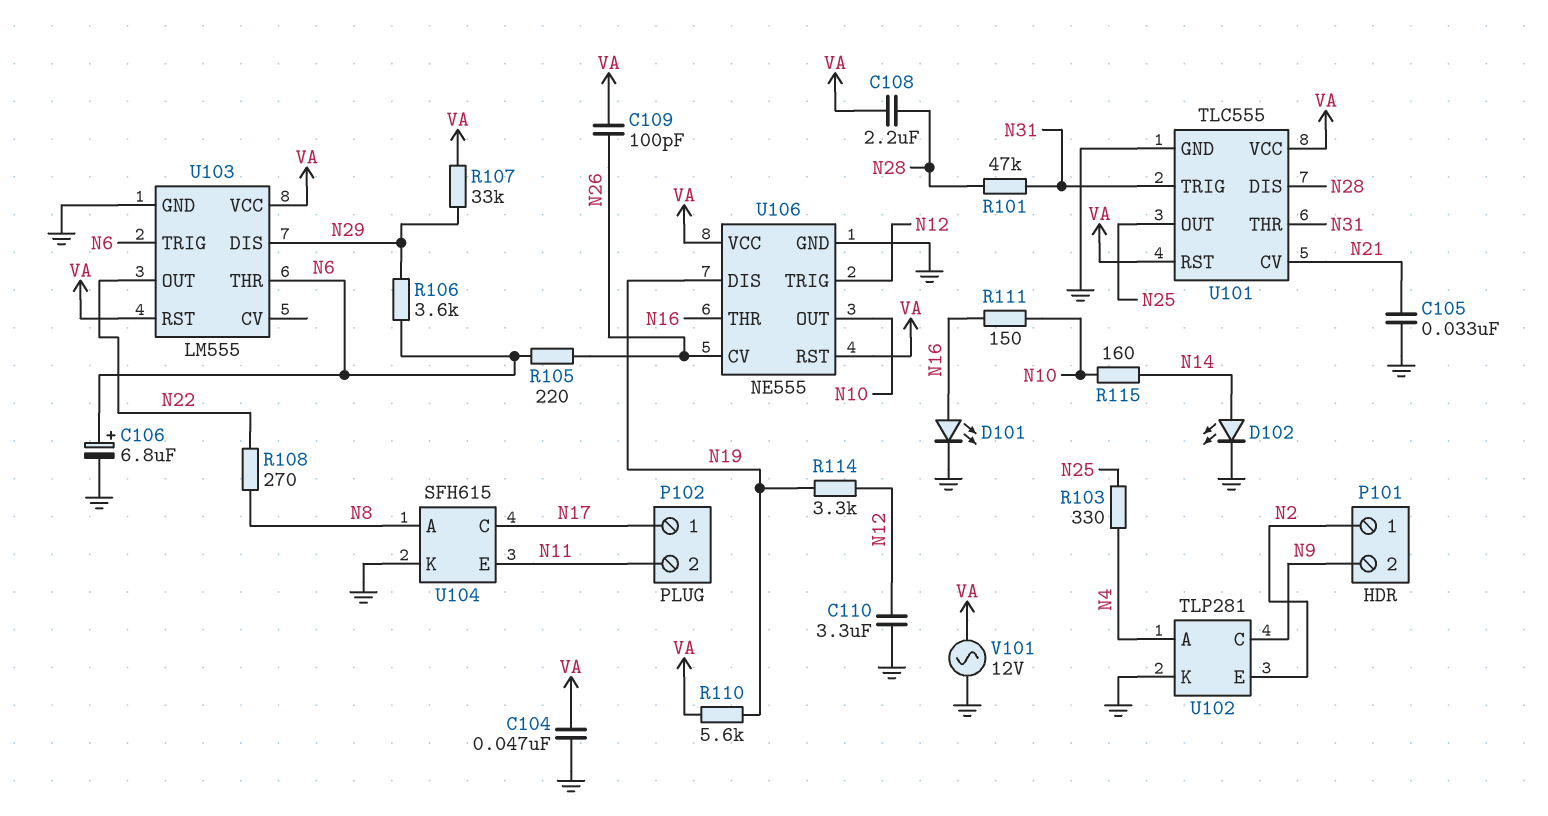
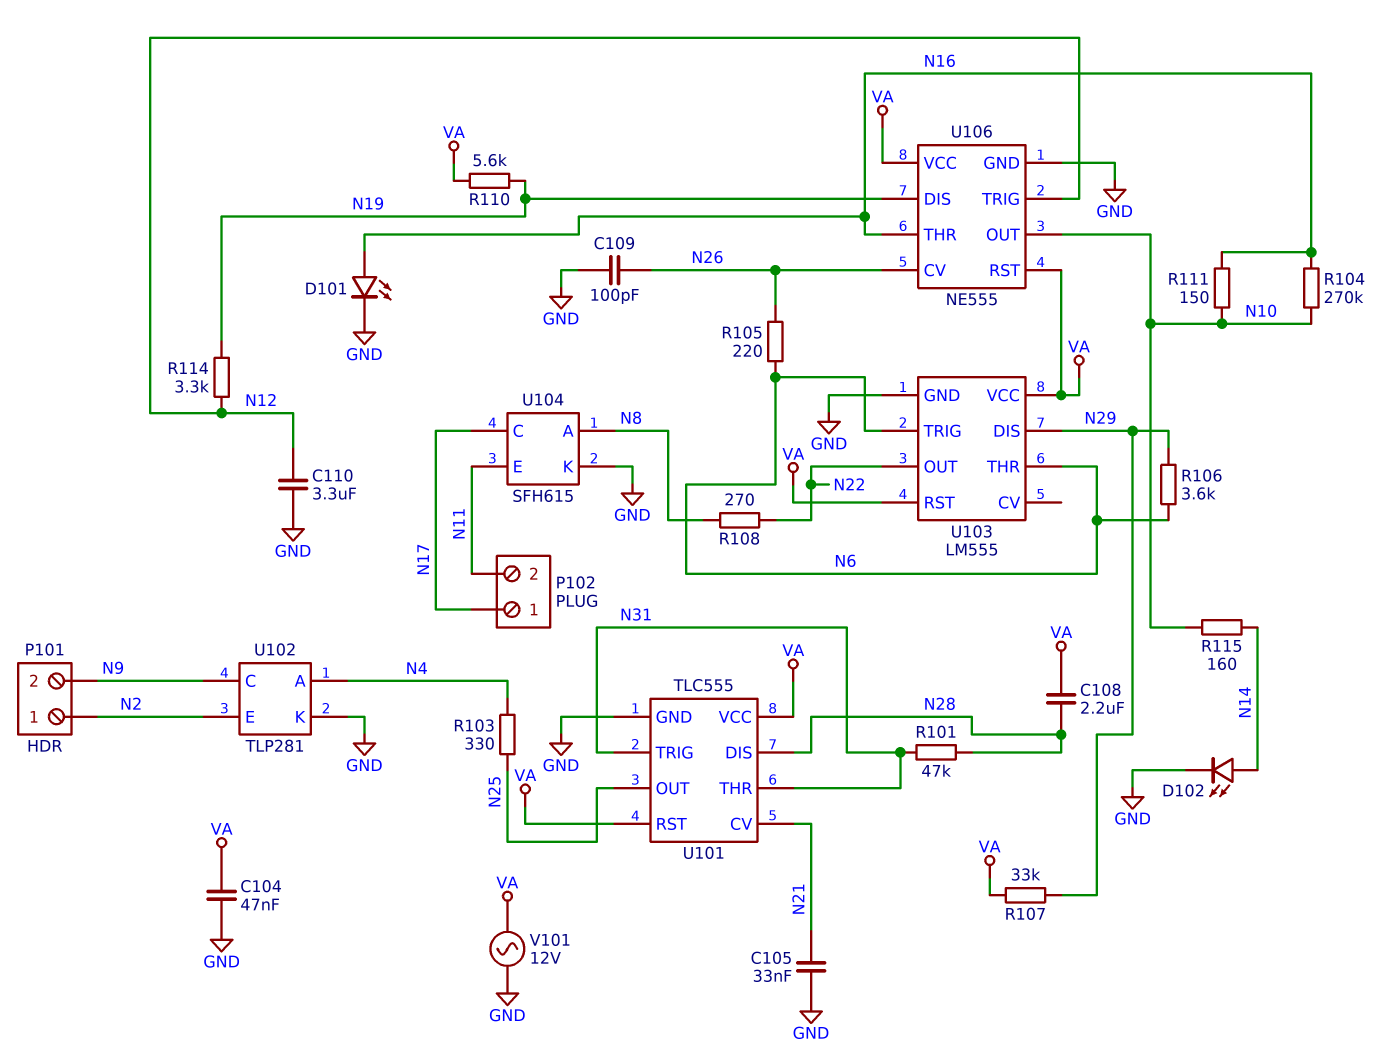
C106: 6.8uF (plus N6, minus GND) -> none
C109: 100pF (N26, VA) -> 100pF (GND, N26)
R104: none -> 270k (N10, N16)

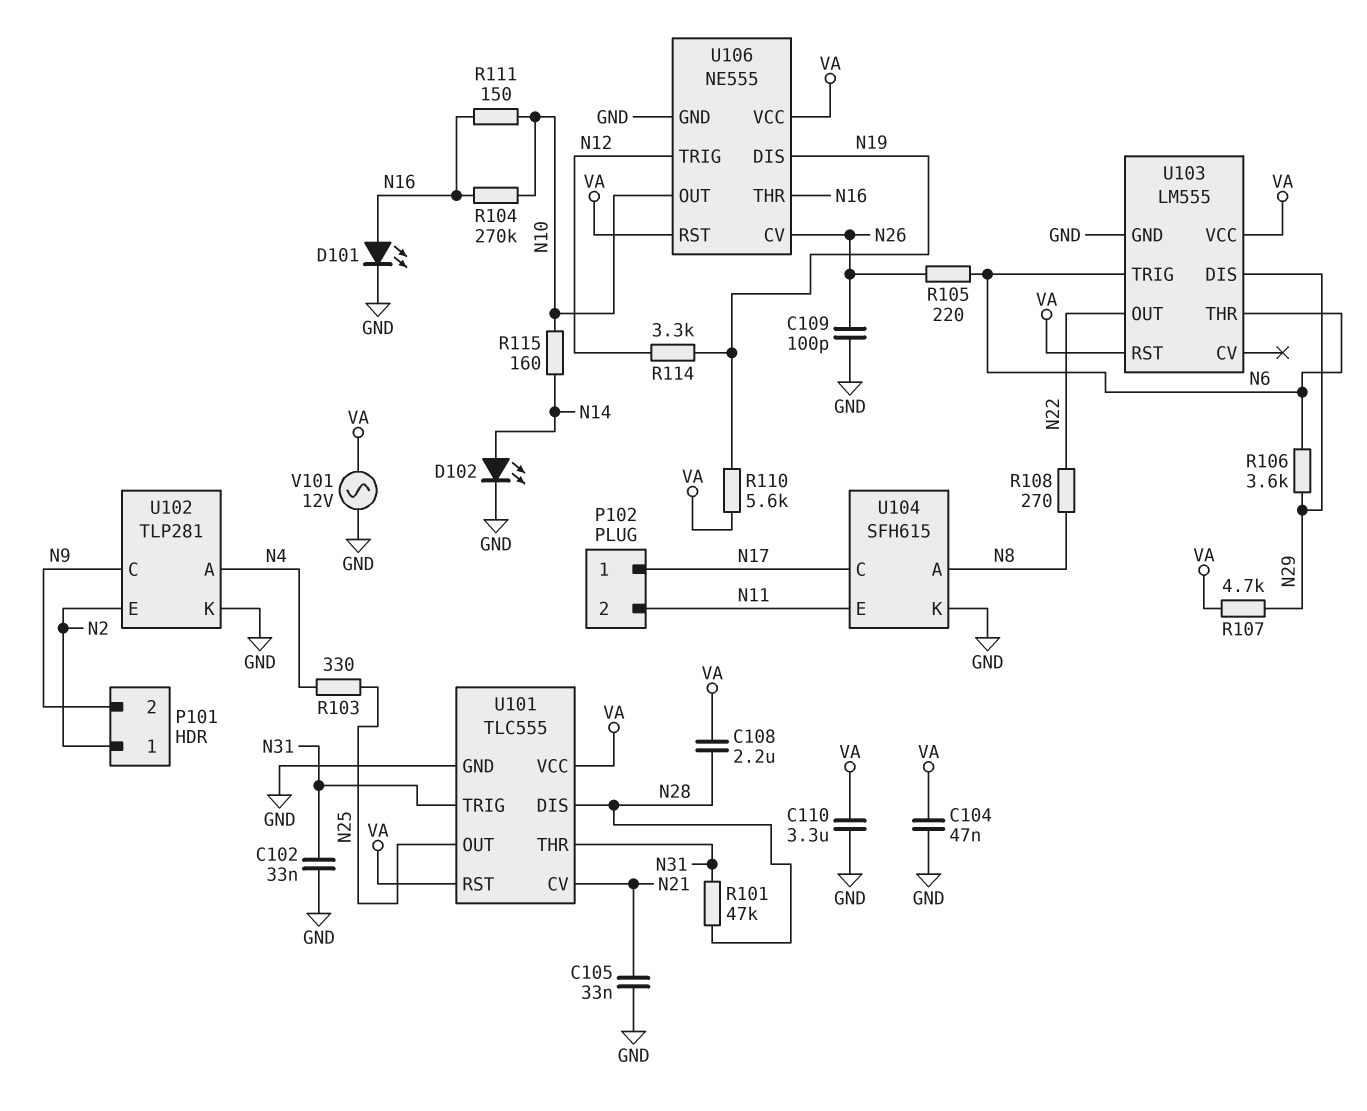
C102: none -> 33nF (GND, N31)
C110: 3.3uF (GND, N12) -> 3.3uF (GND, VA)
R107: 33k (N29, VA) -> 4.7k (N29, VA)

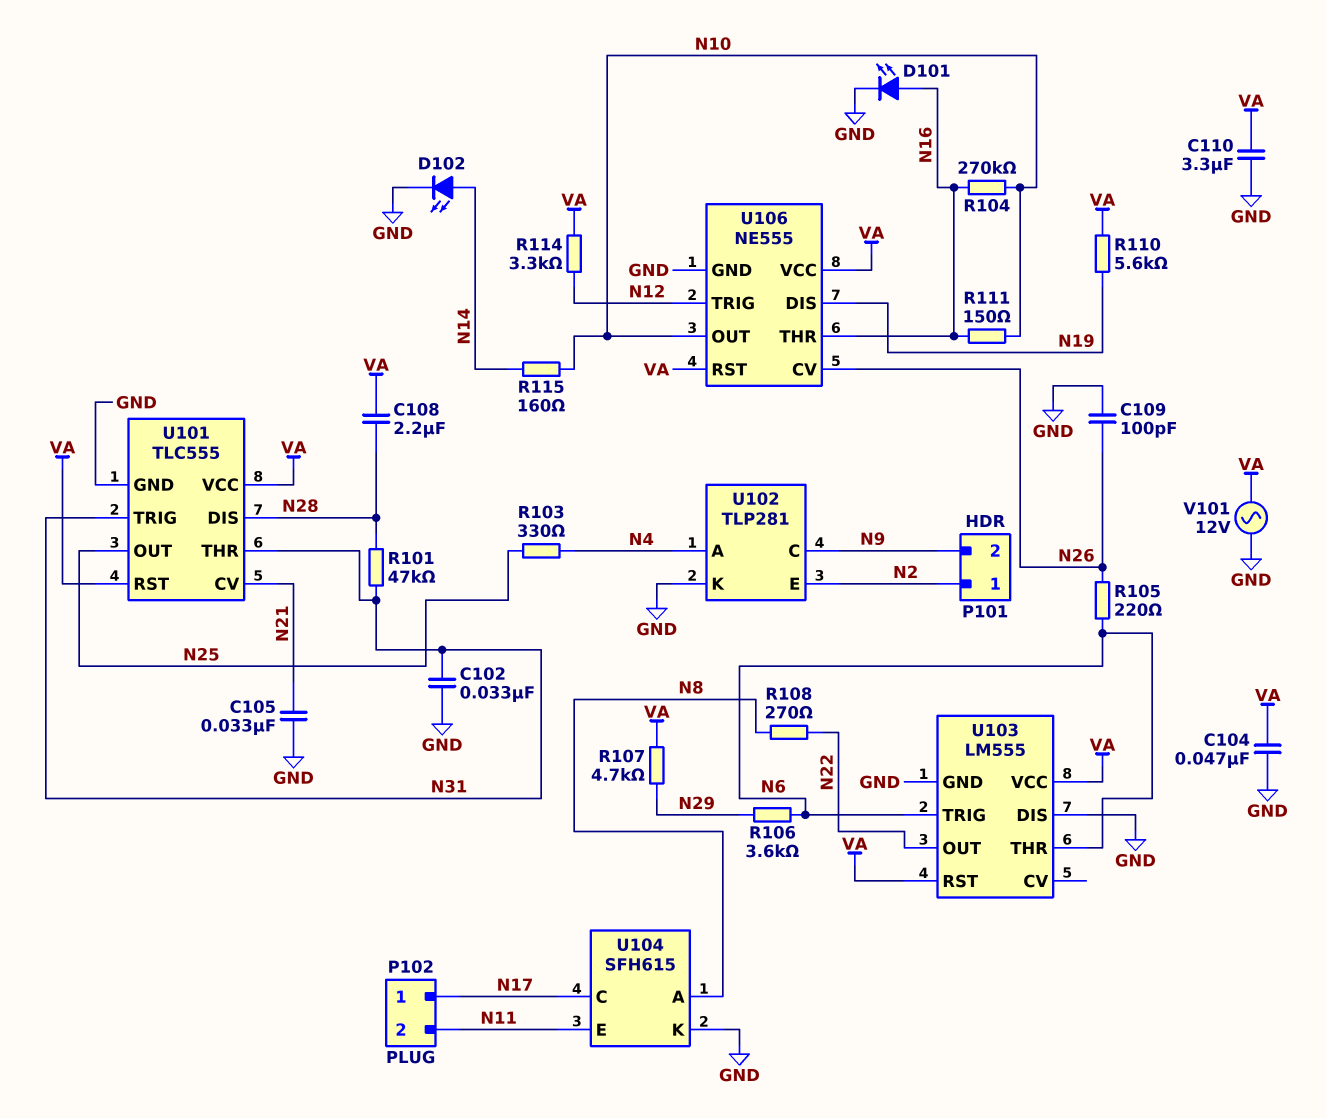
R114: 3.3k (N12, N19) -> 3.3k (N12, VA)
U103 pin DIS: N29 -> GND

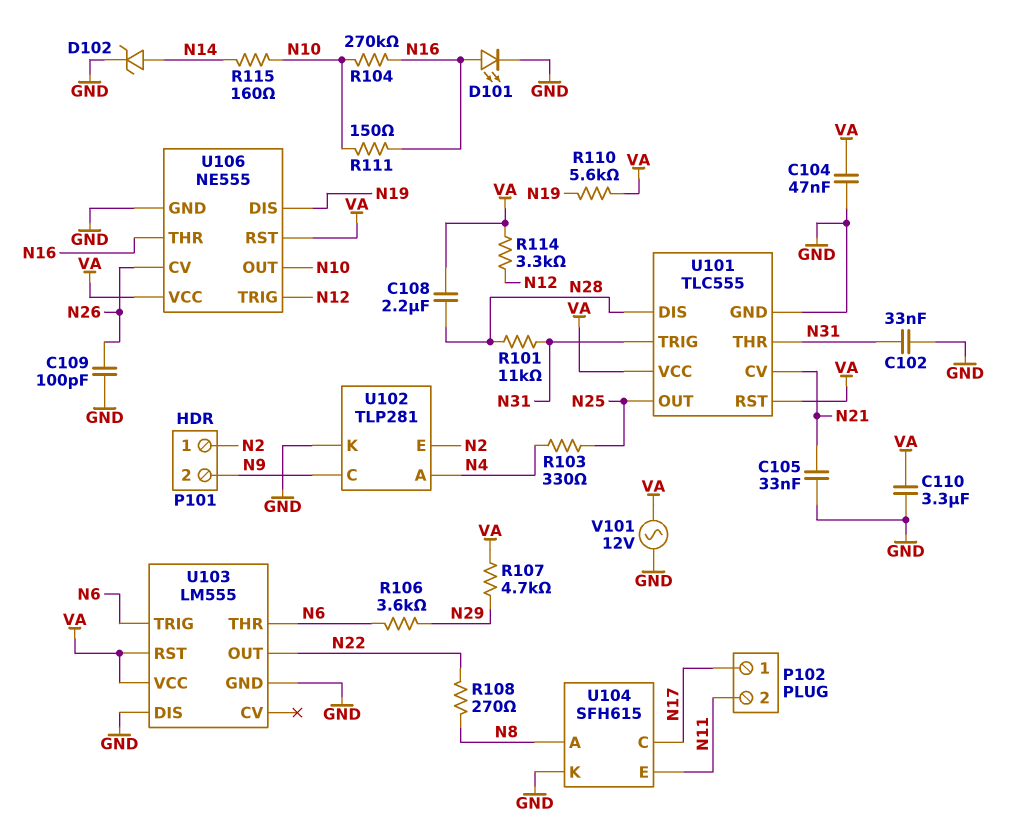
D102: LED (A N14, K GND) -> zener (A N14, K GND)
R101: 47k (N28, N31) -> 11k (N28, N31)
R105: 220 (N6, N26) -> none

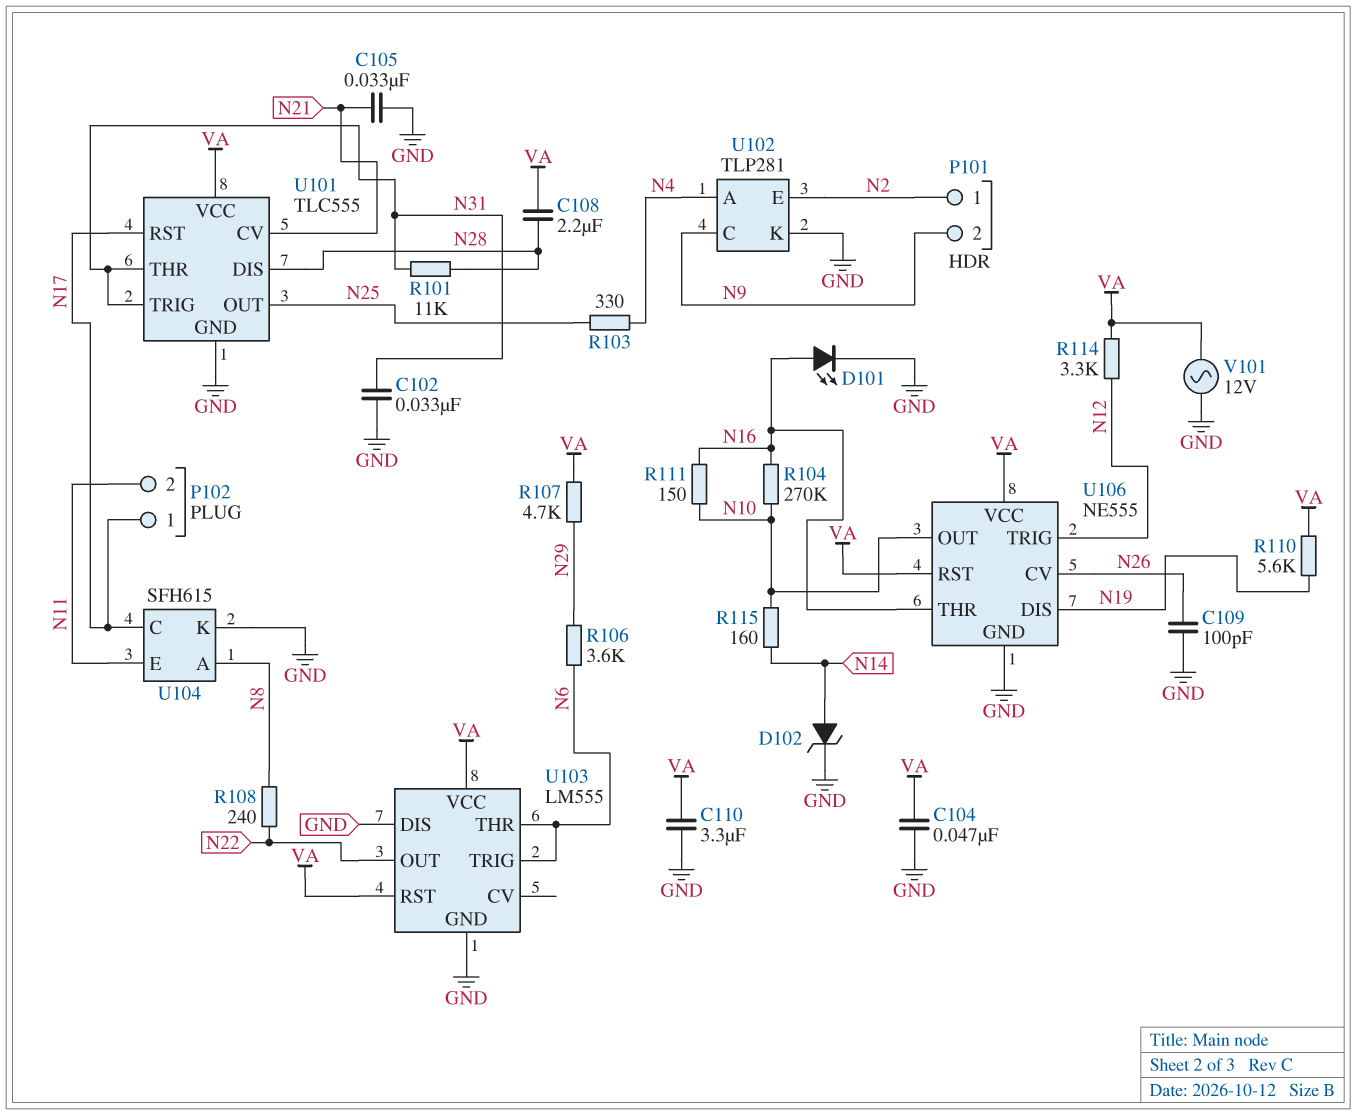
R108: 270 (N8, N22) -> 240 (N8, N22)
U101 pin RST: VA -> N17

